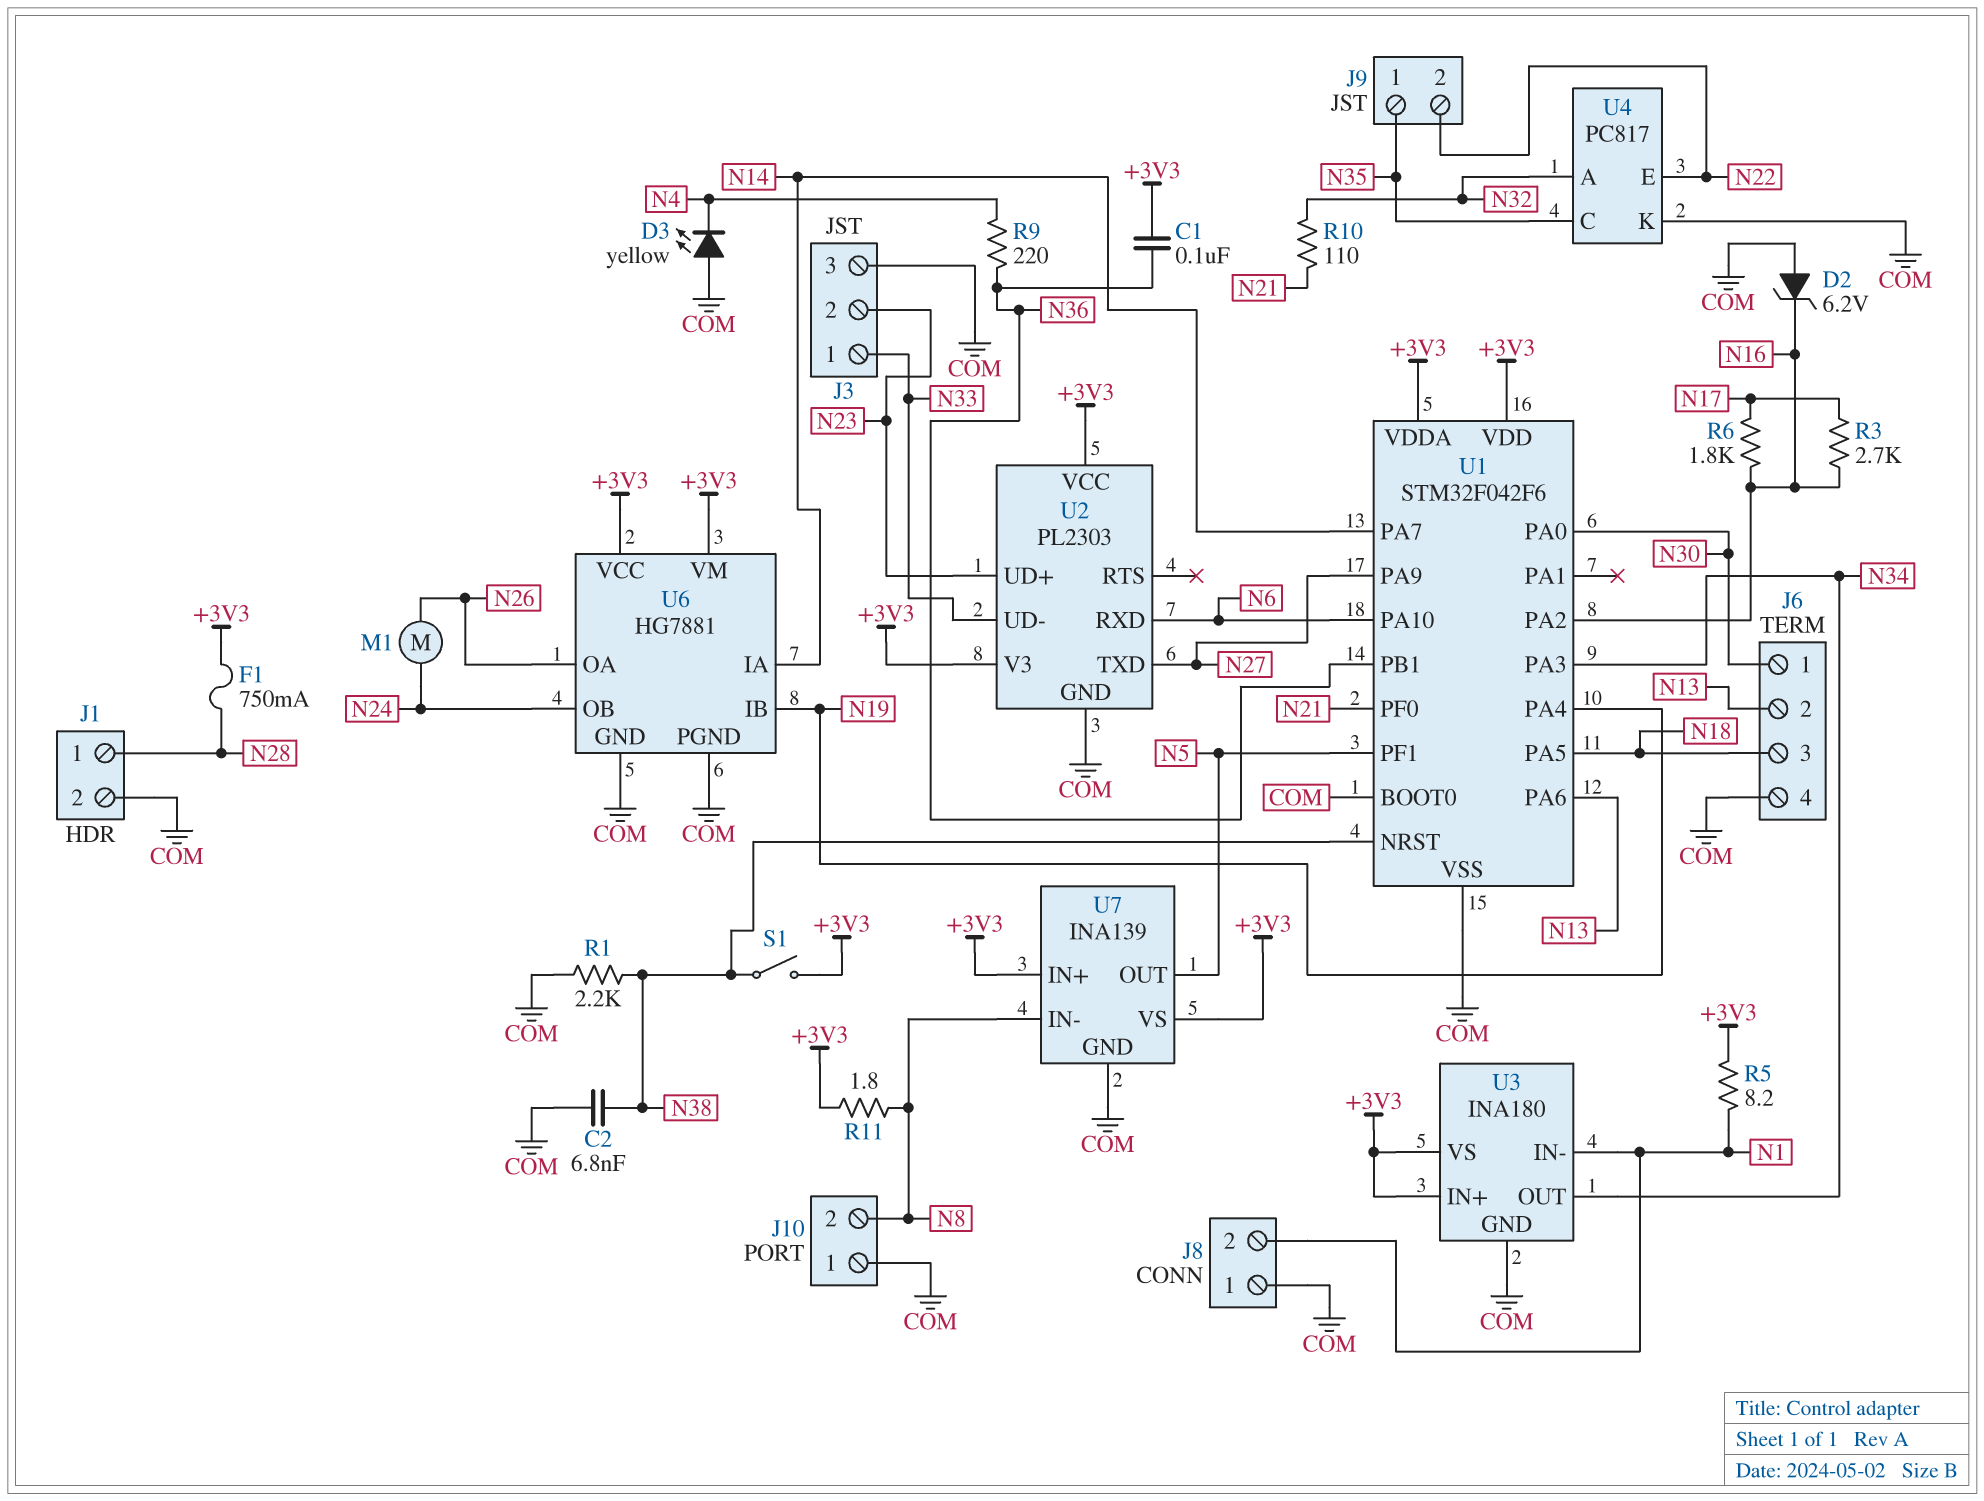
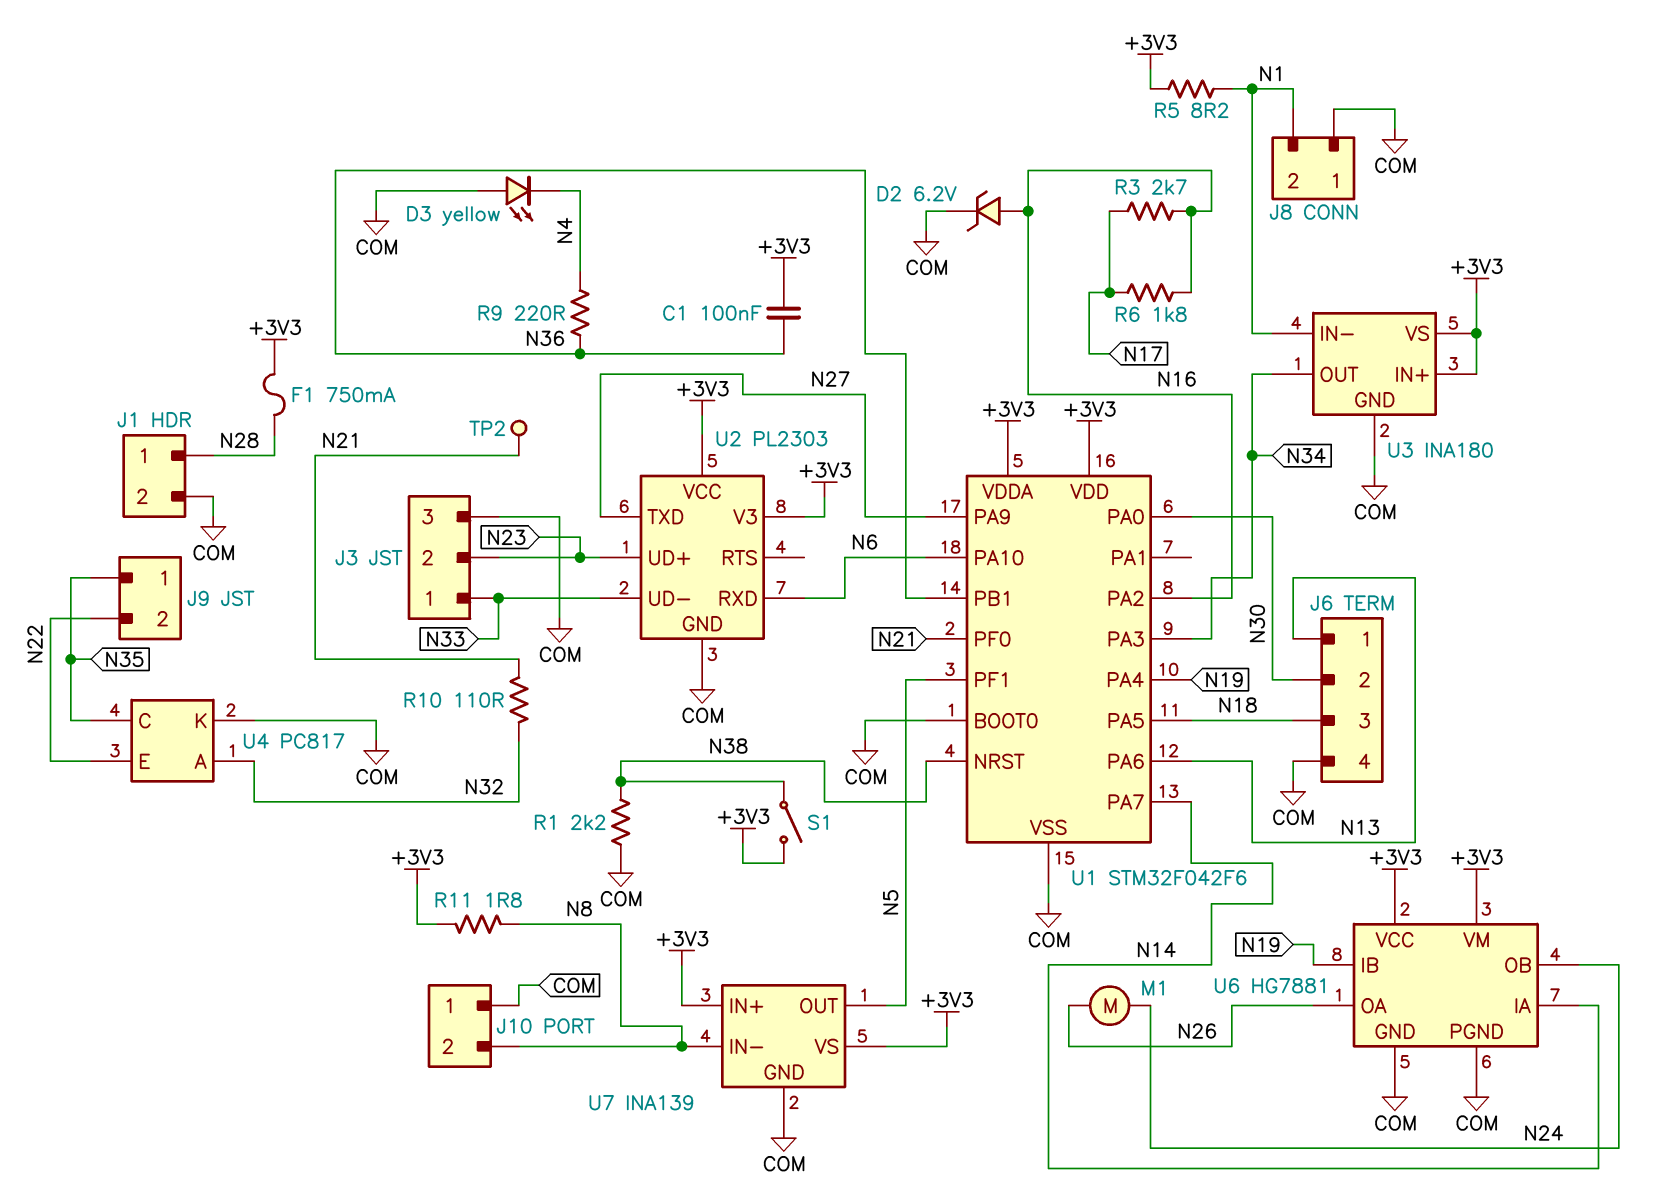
C2: 6.8nF (COM, N38) -> none
D2: zener 6.2V (A COM, K N16) -> zener 6.2V (A N16, K COM)
J6 pin 1: N30 -> N13
J6 pin 2: N13 -> N30
TP2: none -> test point (N21)

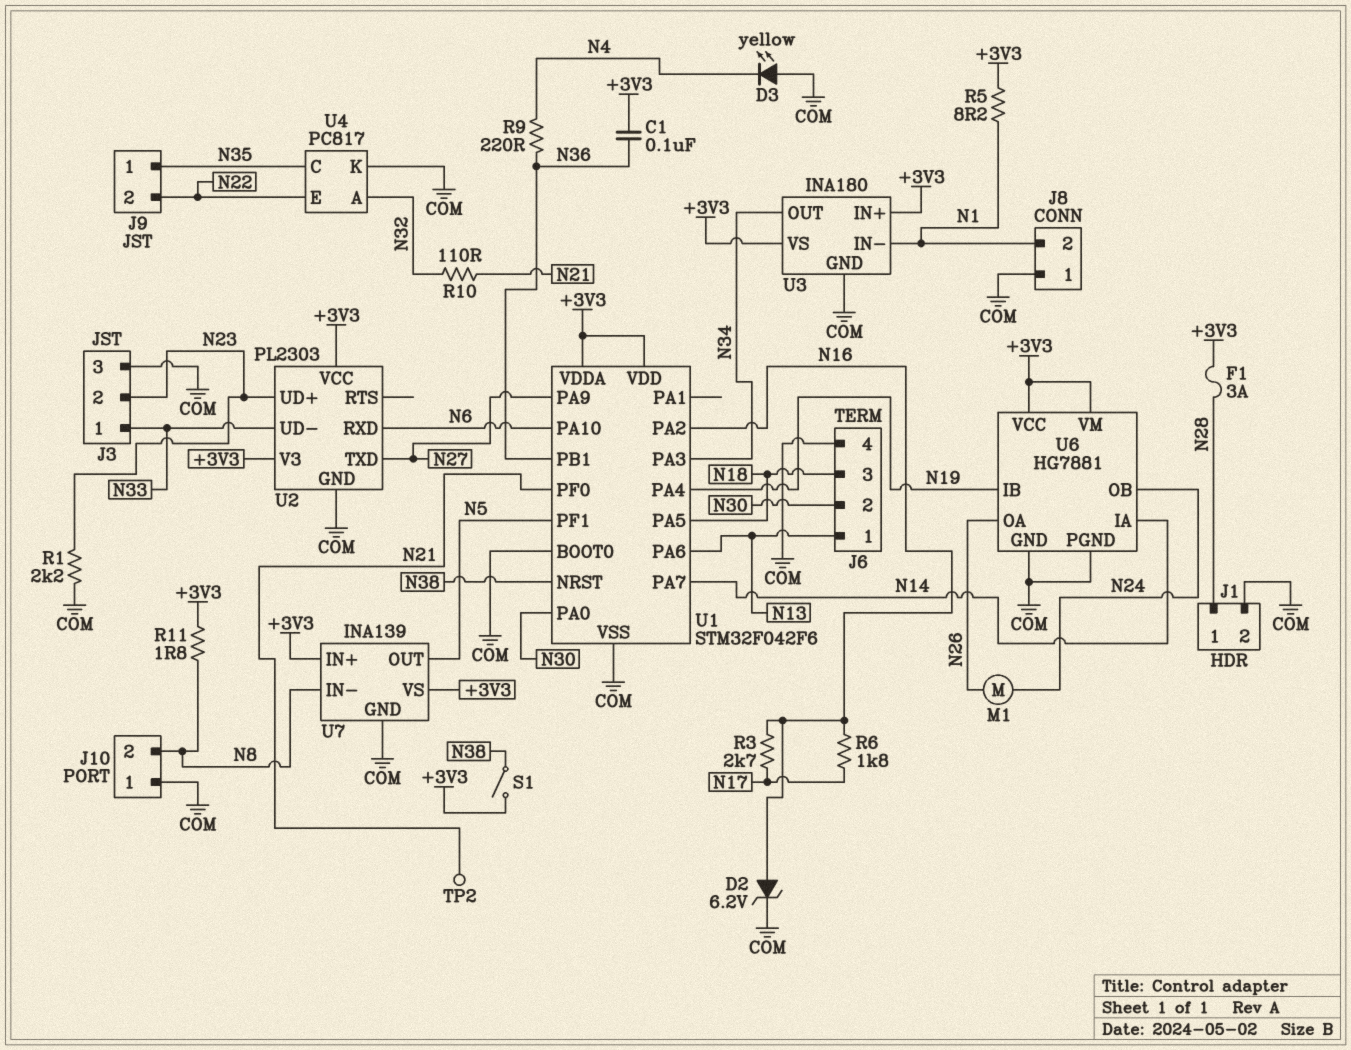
F1: 750mA (+3V3, N28) -> 3A (+3V3, N28)
R1: 2.2k (COM, N38) -> 2.2k (COM, N23)

